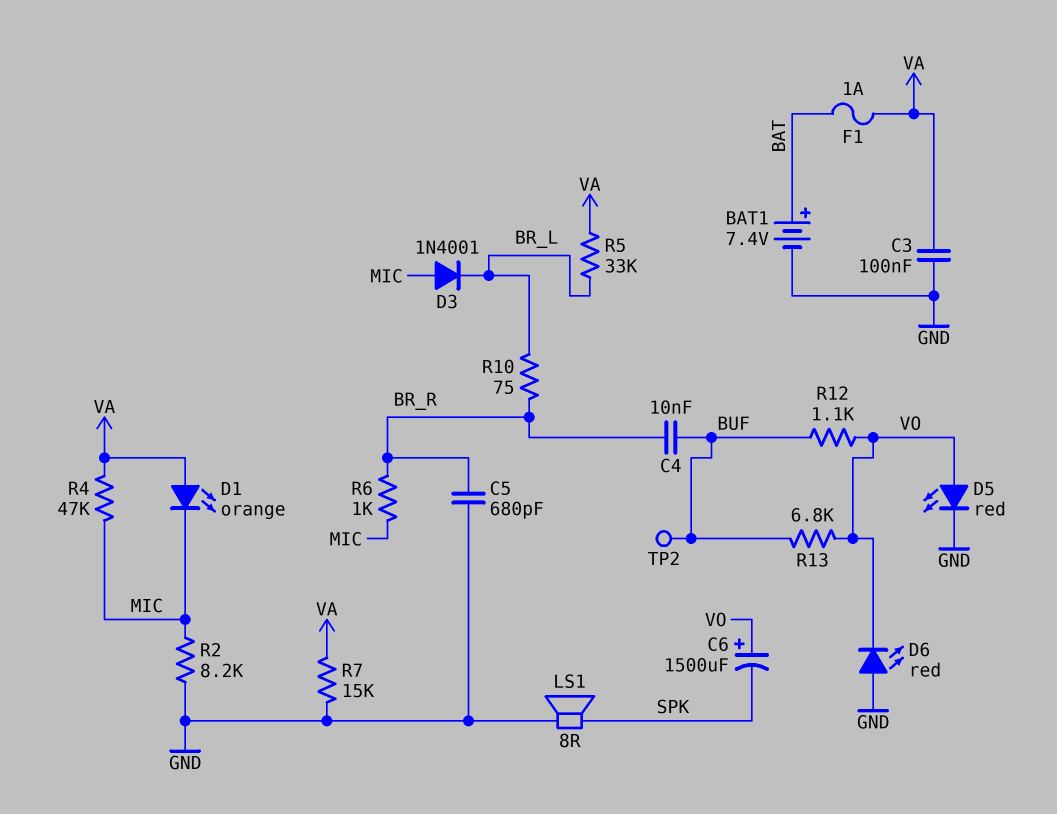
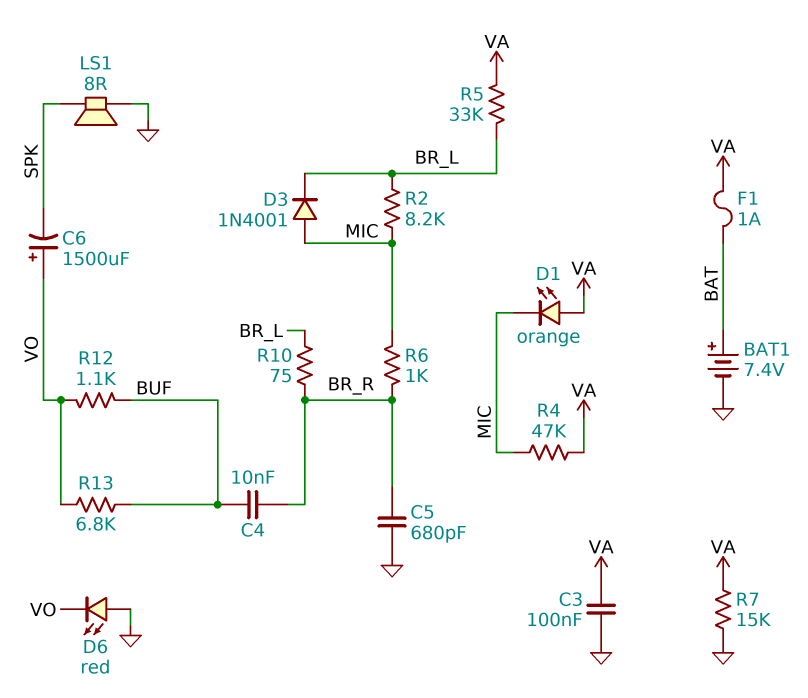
D5: LED red (A VO, K GND) -> none
R2: 8.2k (GND, MIC) -> 8.2k (BR_L, MIC)
TP2: test point (BUF) -> none

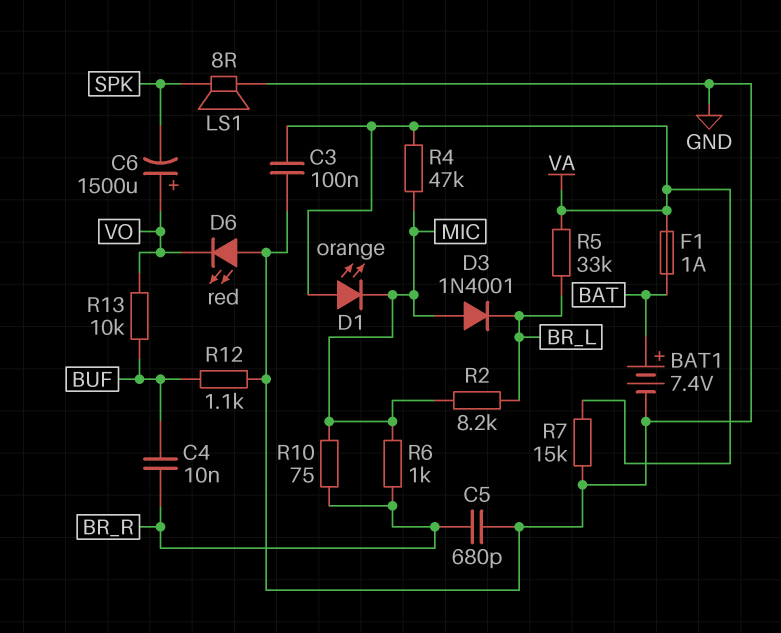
R10: 75 (BR_L, BR_R) -> 75 (BR_R, MIC)
R12: 1.1k (BUF, VO) -> 1.1k (BUF, GND)
R13: 6.8k (BUF, VO) -> 10k (BUF, VO)

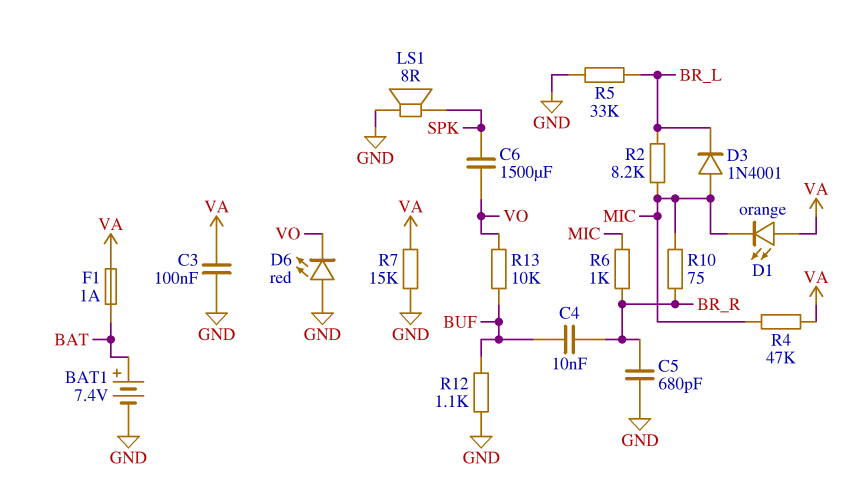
C6: 1500uF (plus VO, minus SPK) -> 1500uF (SPK, VO)
R5: 33k (BR_L, VA) -> 33k (BR_L, GND)

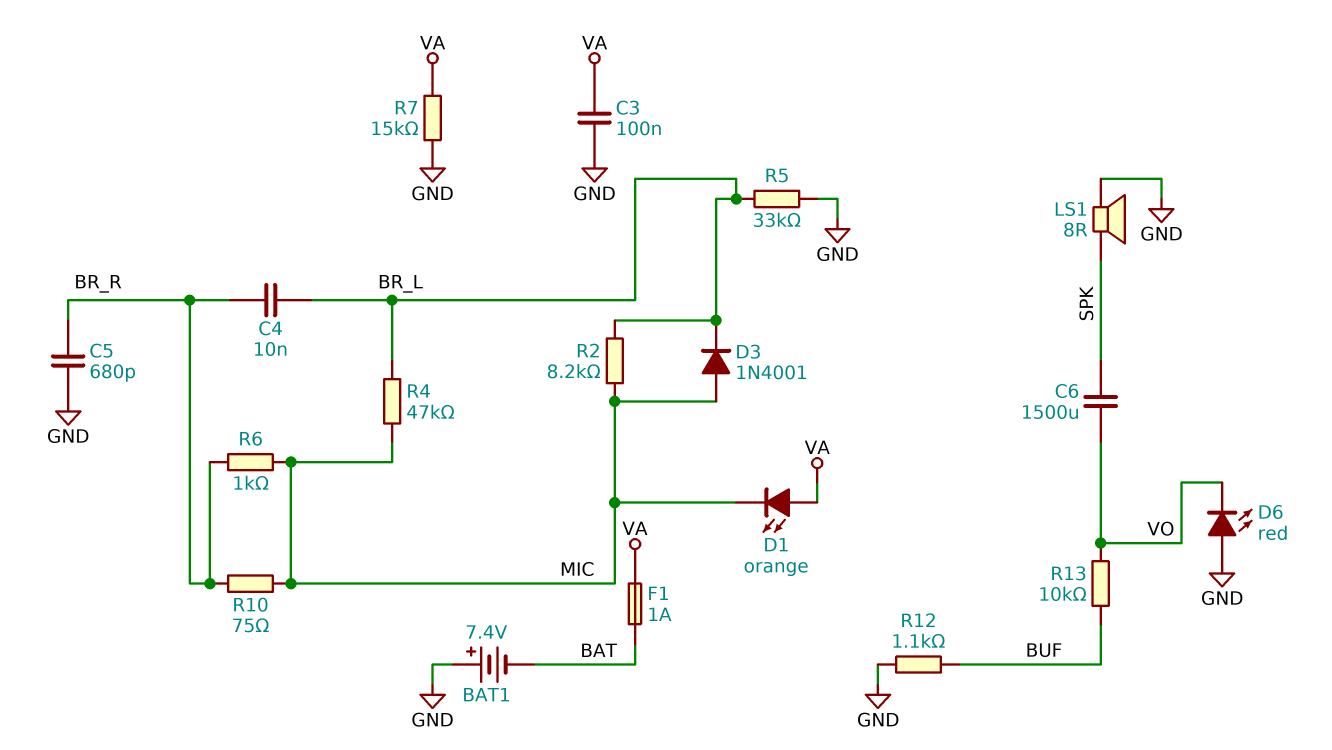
BAT1: 7.4V (plus BAT, minus GND) -> 7.4V (plus GND, minus BAT)
C4: 10nF (BR_R, BUF) -> 10nF (BR_L, BR_R)
R4: 47k (MIC, VA) -> 47k (BR_L, MIC)

